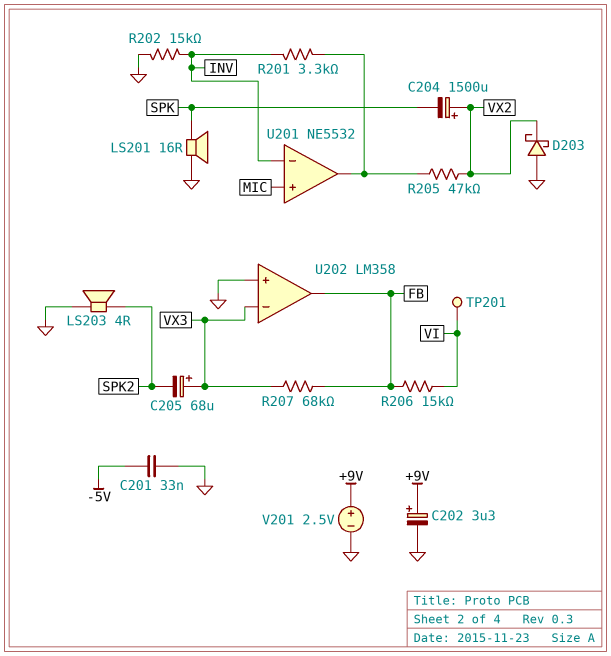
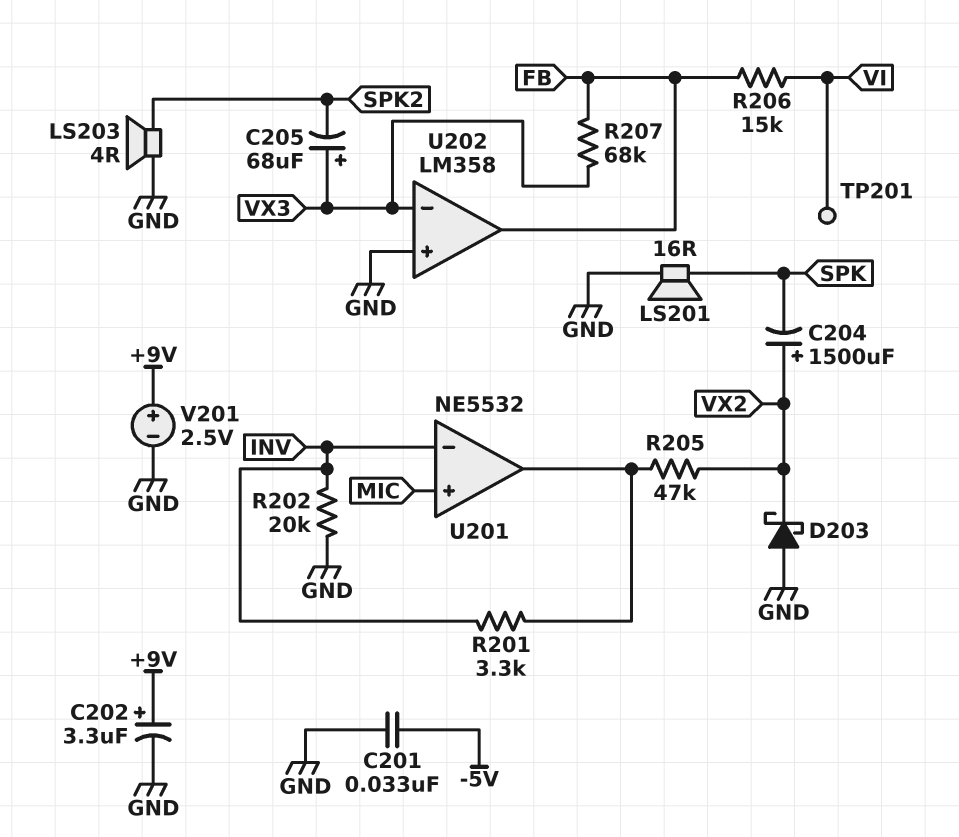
R202: 15k (GND, INV) -> 20k (GND, INV)

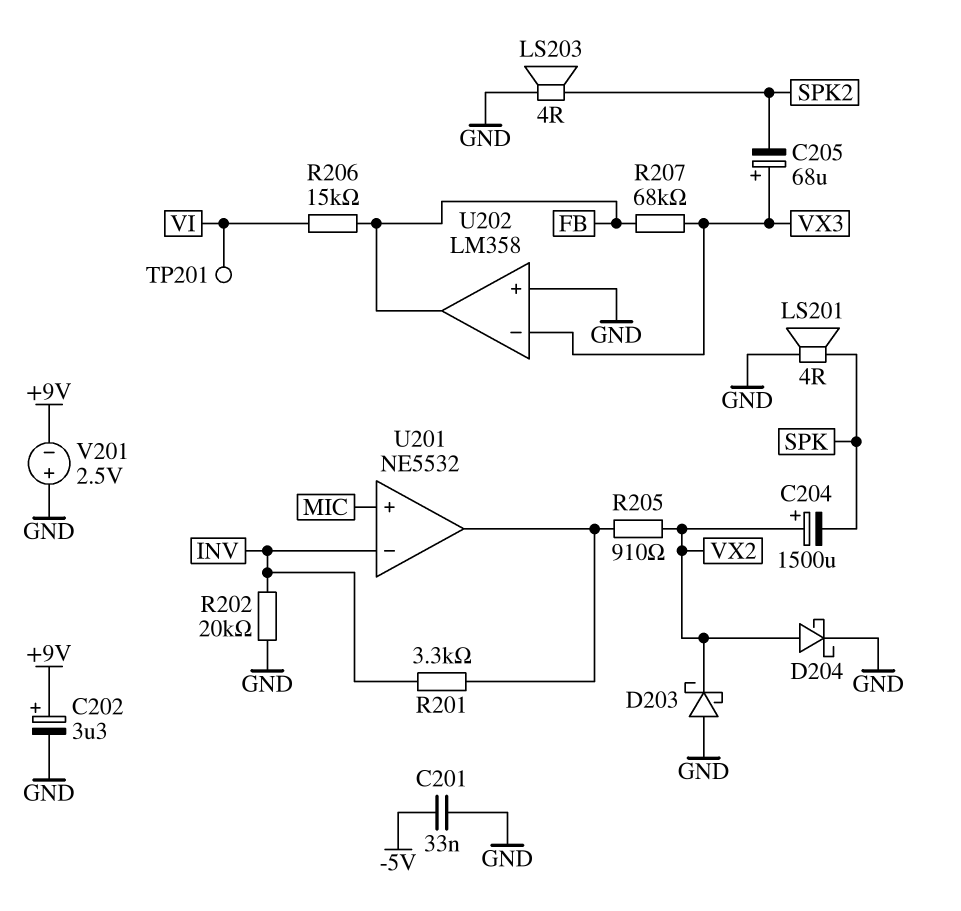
D204: none -> schottky (A VX2, K GND)
LS201: speaker 16R (GND, SPK) -> speaker 4R (GND, SPK)
R205: 47k (U201/out, VX2) -> 910 (U201/out, VX2)
V201: 2.5V (plus +9V, minus GND) -> 2.5V (plus GND, minus +9V)

